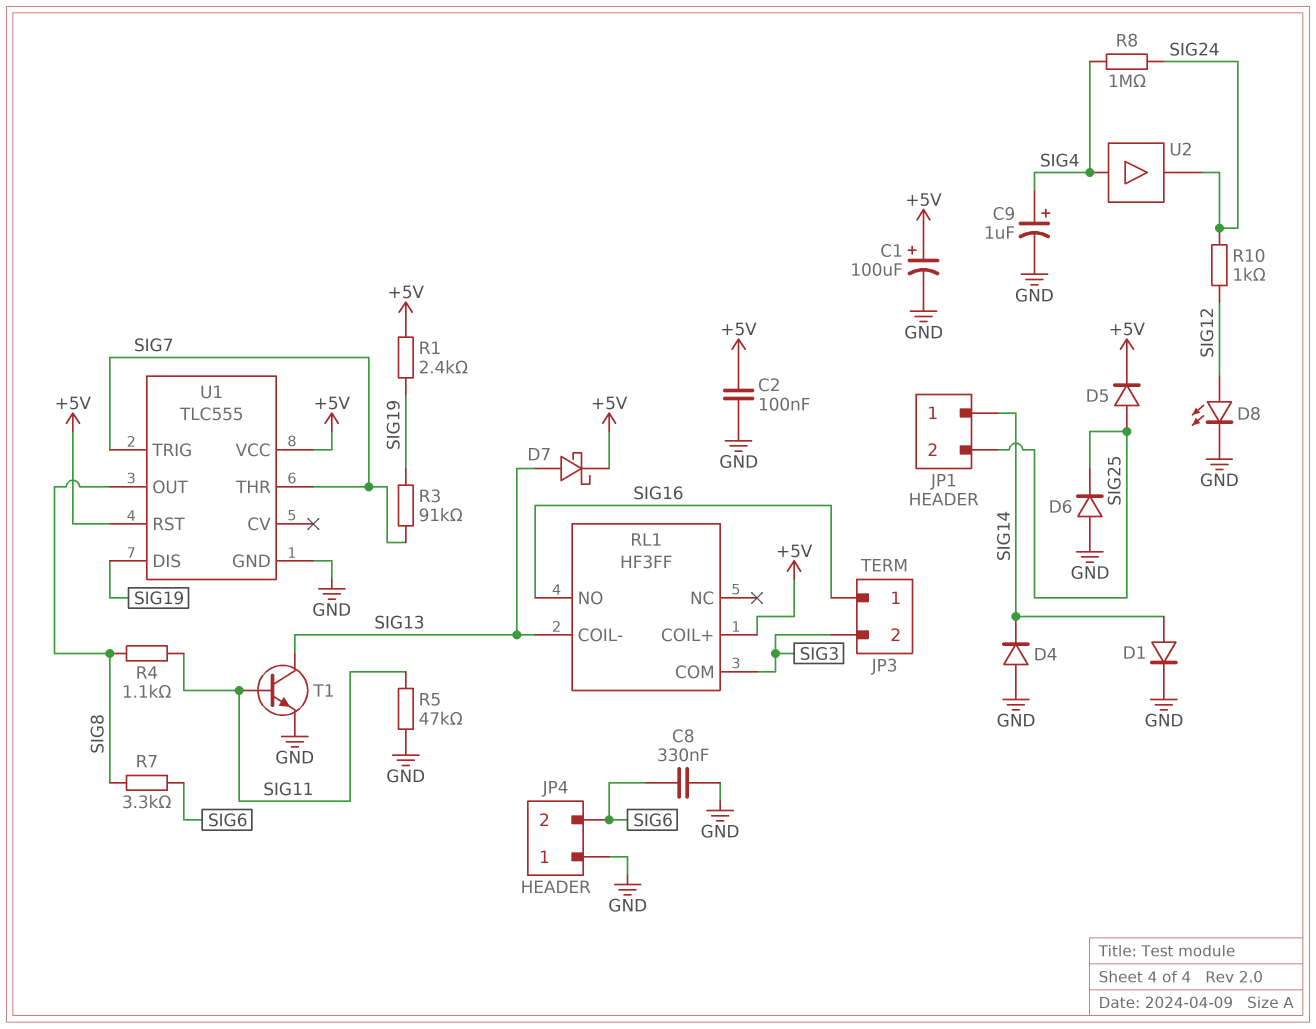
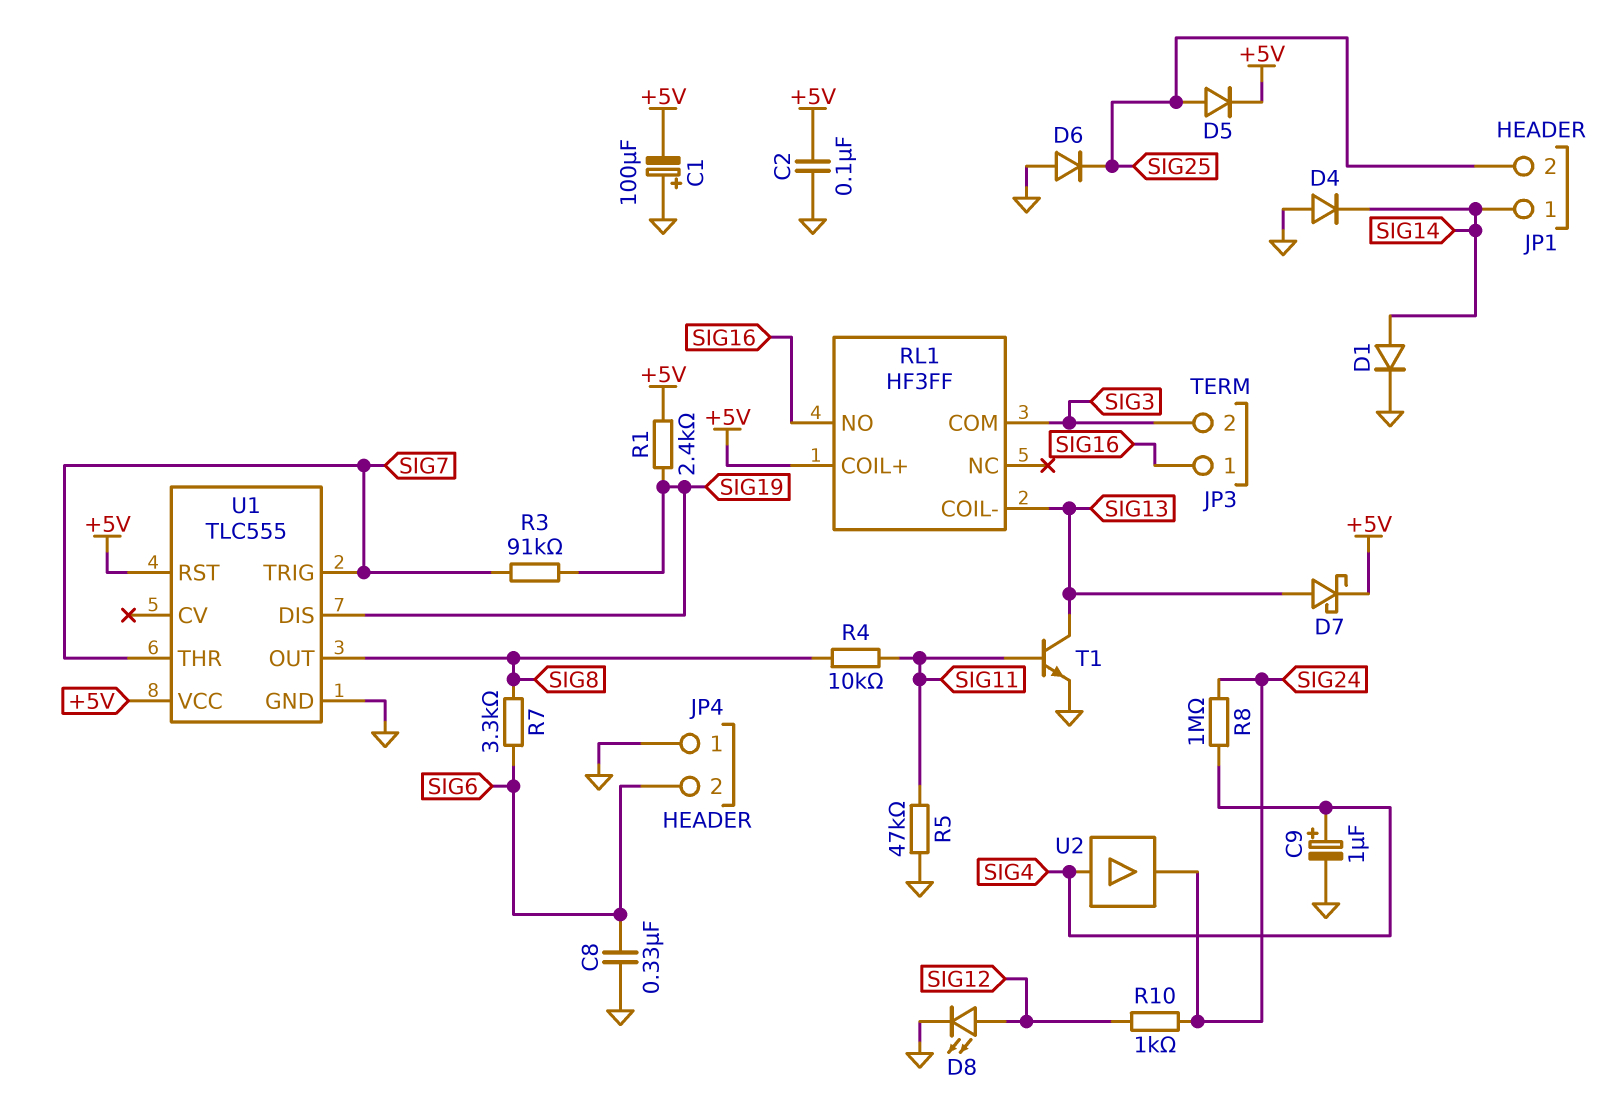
C1: 100uF (plus +5V, minus GND) -> 100uF (plus GND, minus +5V)
R4: 1.1k (SIG8, SIG11) -> 10k (SIG8, SIG11)

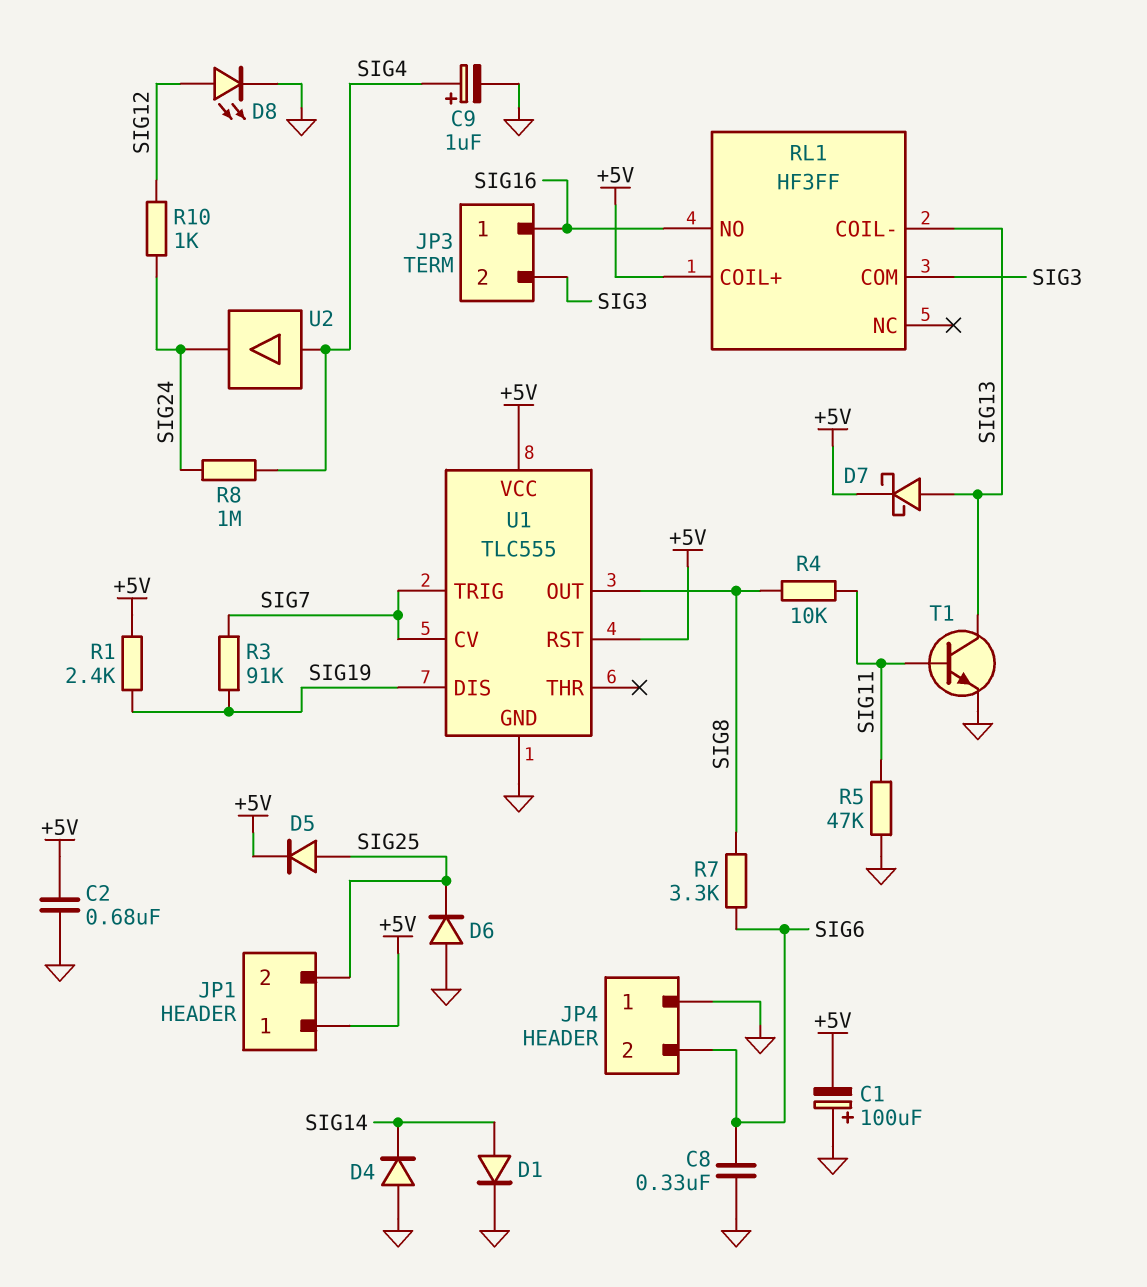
C2: 100nF (+5V, GND) -> 680nF (+5V, GND)
JP1 pin 1: SIG14 -> +5V
U1 pin CV: none -> SIG7
U1 pin THR: SIG7 -> none

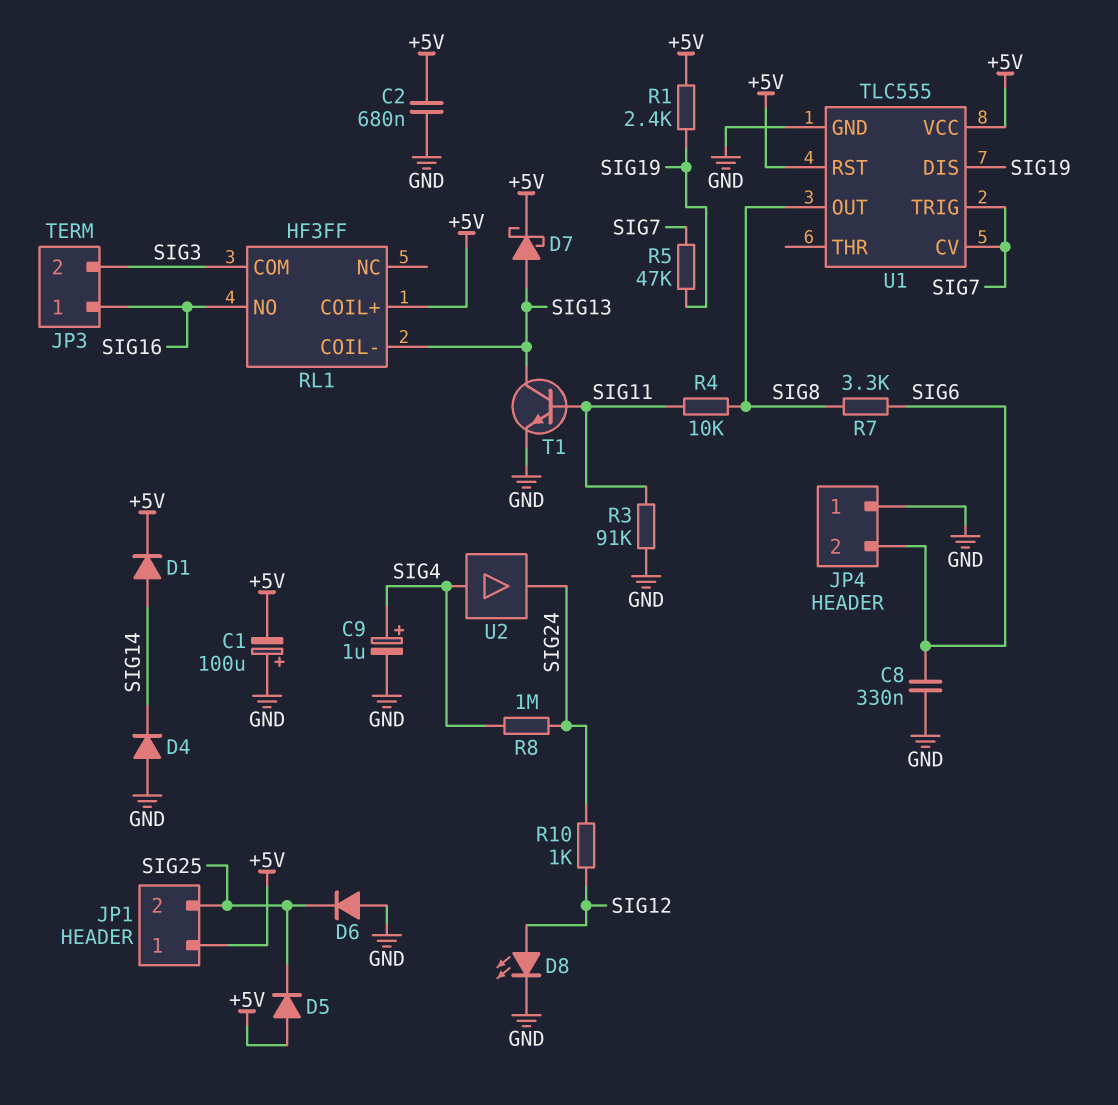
D1: diode (A SIG14, K GND) -> diode (A SIG14, K +5V)
D5: diode (A SIG25, K +5V) -> diode (A +5V, K SIG25)
R3: 91k (SIG7, SIG19) -> 91k (GND, SIG11)
R5: 47k (GND, SIG11) -> 47k (SIG7, SIG19)

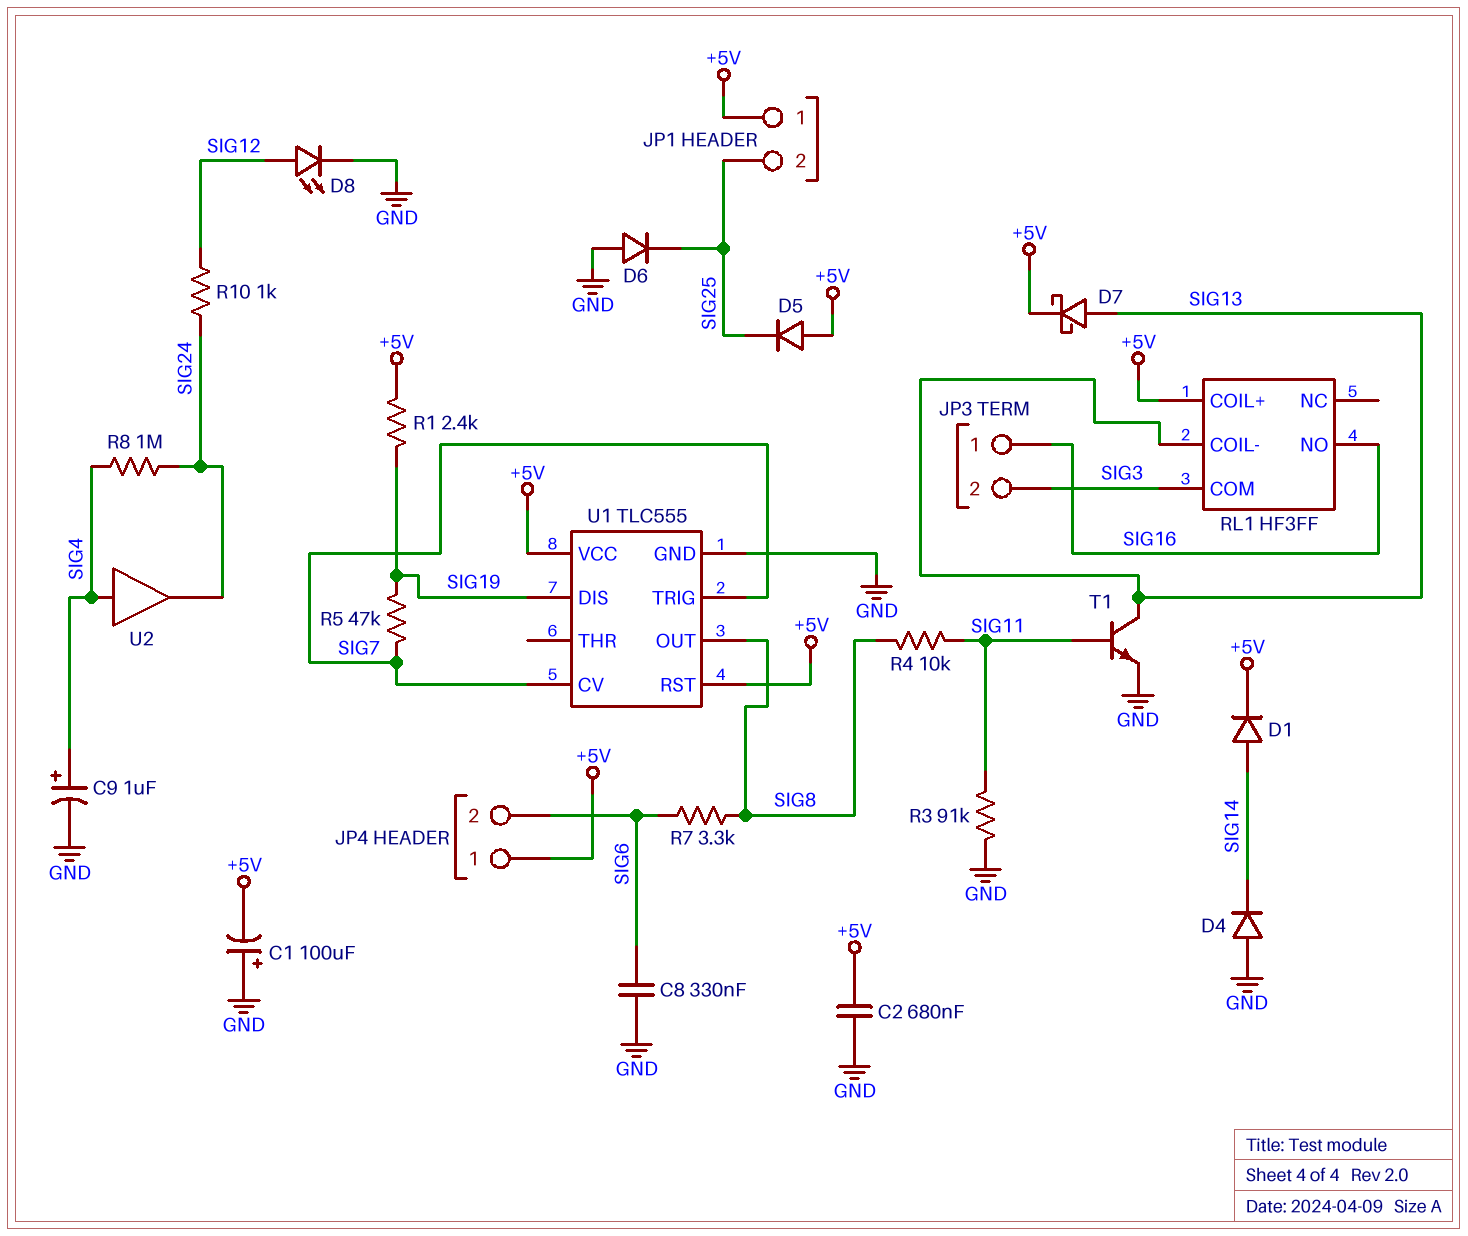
JP4 pin 1: GND -> +5V

